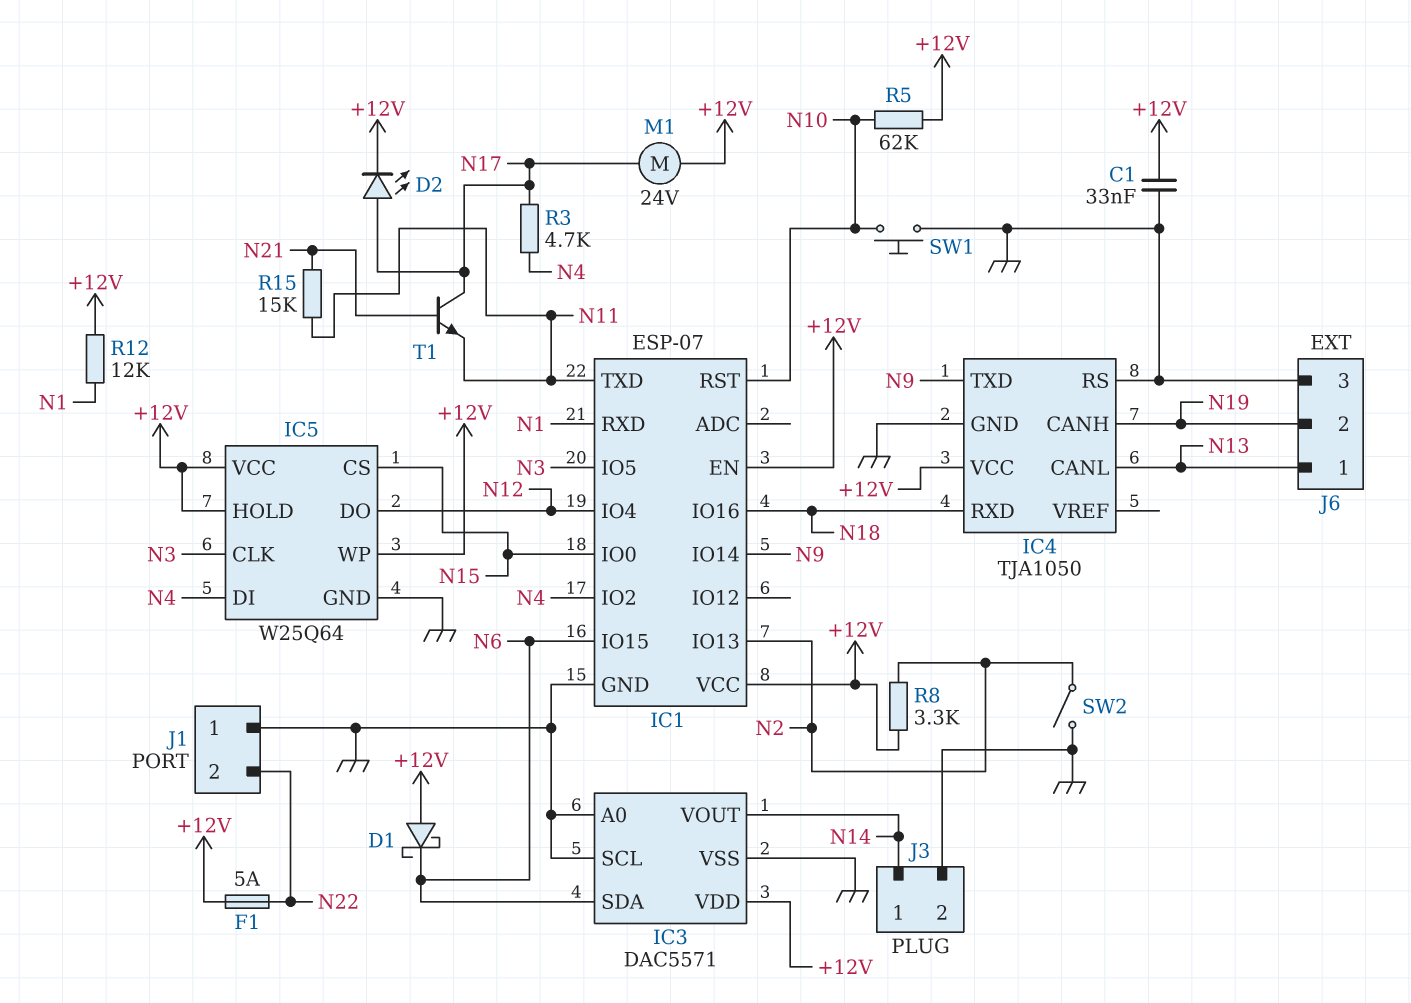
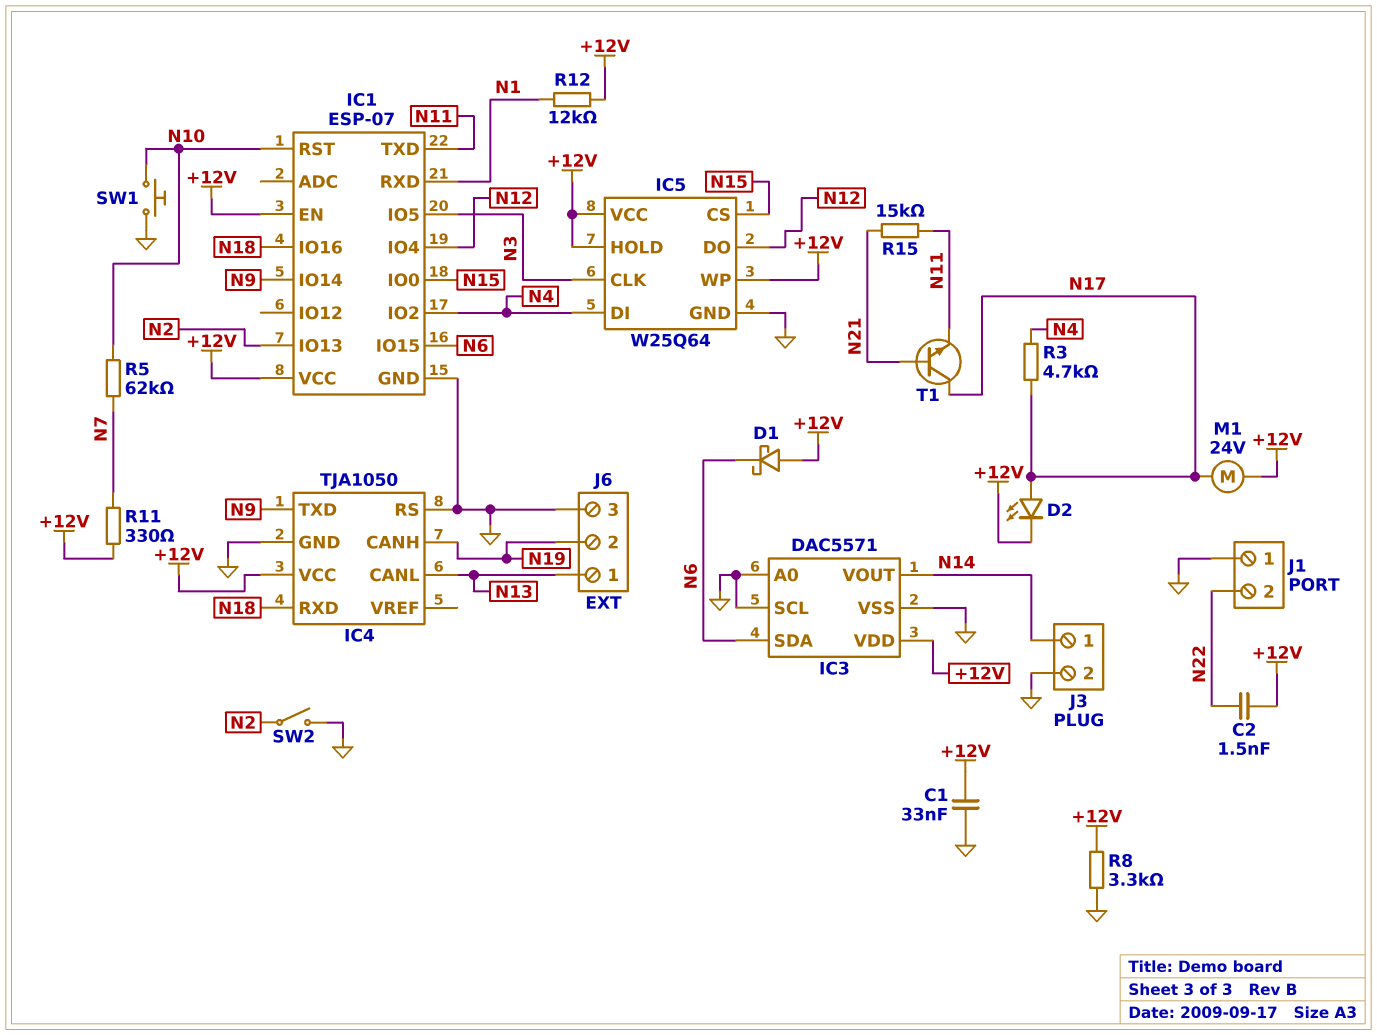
C2: none -> 1.5nF (+12V, N22)
F1: 5A (+12V, N22) -> none
R5: 62k (+12V, N10) -> 62k (N7, N10)
R8: 3.3k (+12V, N2) -> 3.3k (+12V, GND)
R11: none -> 330 (+12V, N7)

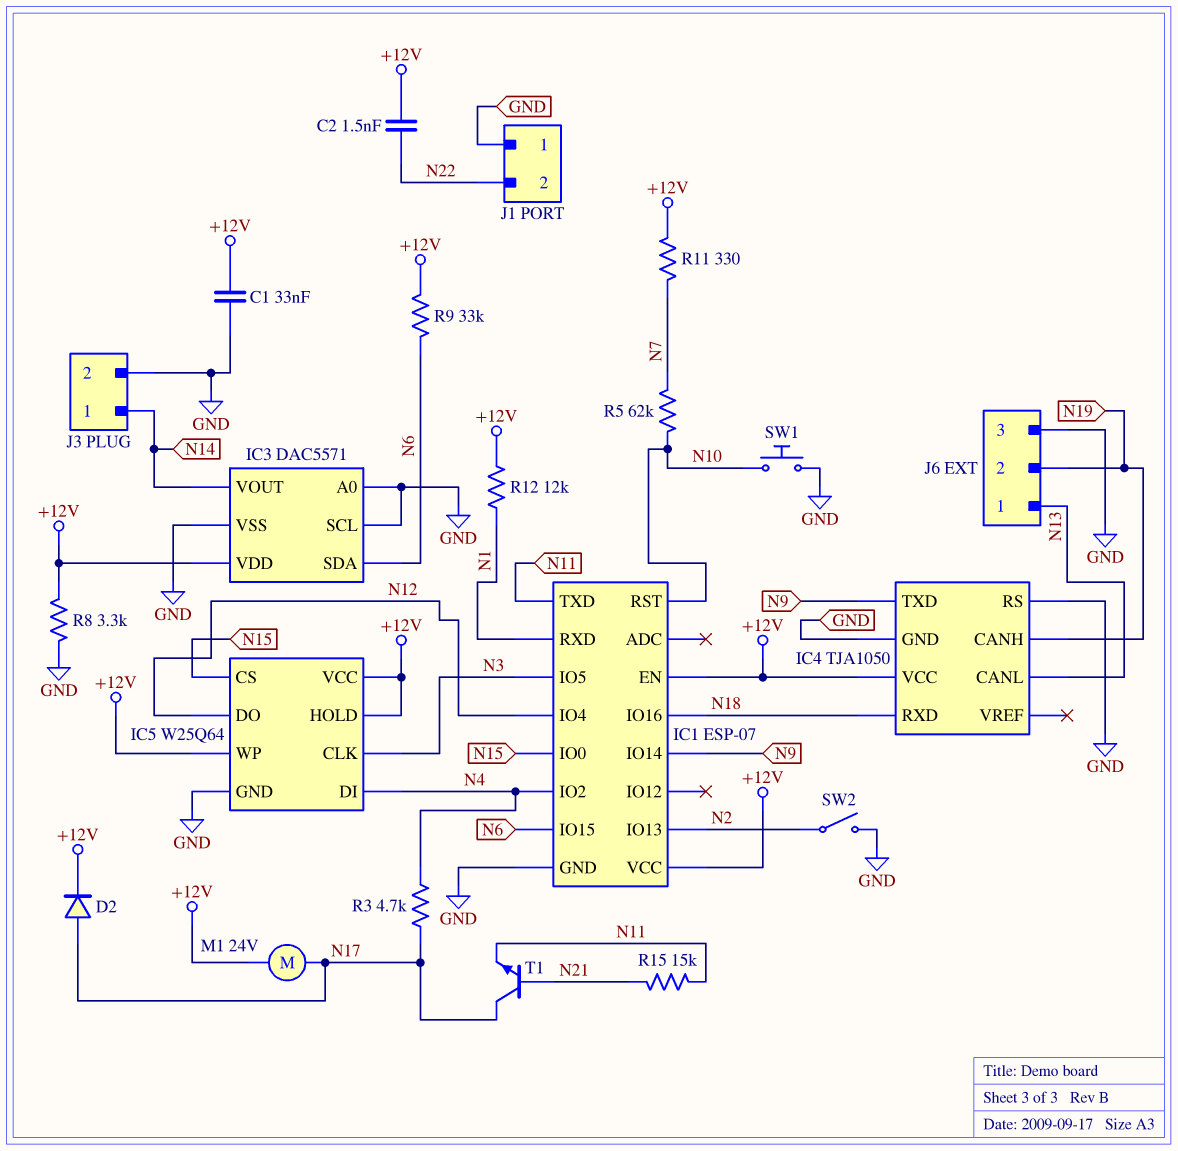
D1: schottky (A +12V, K N6) -> none
D2: LED (A N17, K +12V) -> diode (A N17, K +12V)
R9: none -> 33k (+12V, N6)

